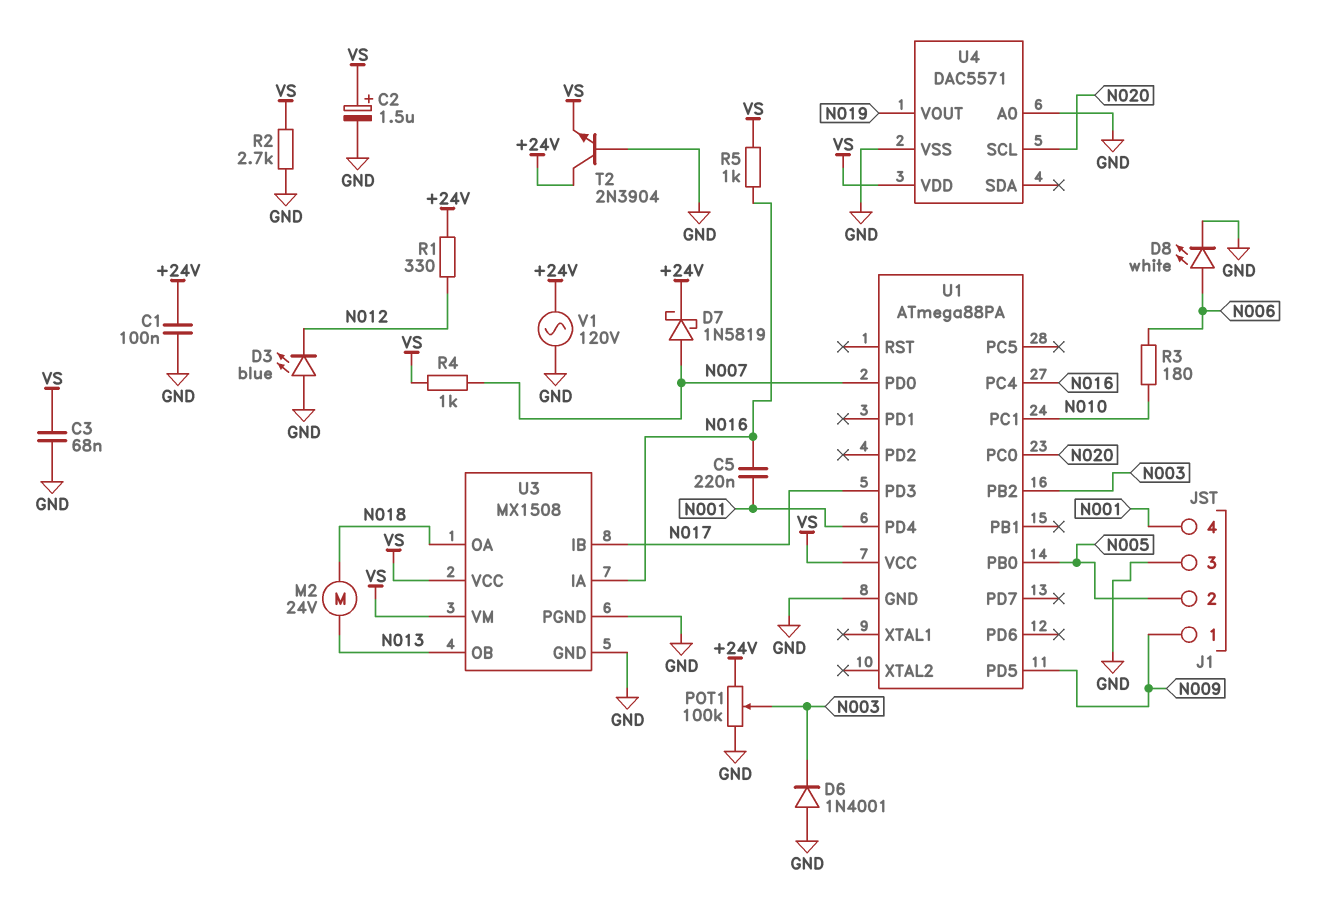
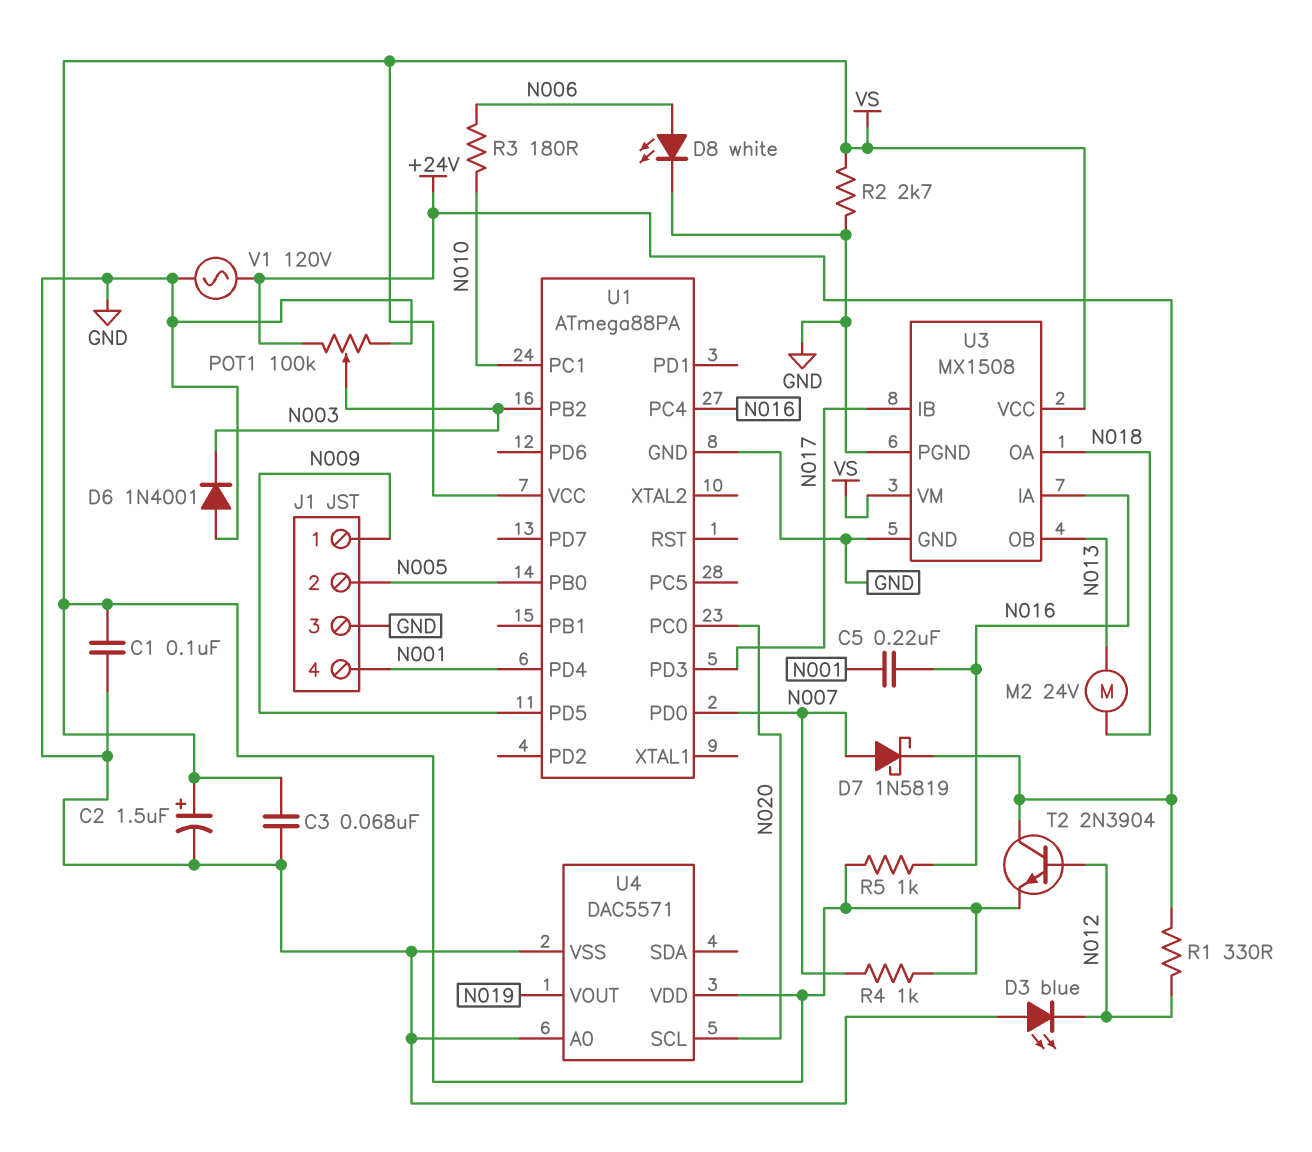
C1: 100nF (+24V, GND) -> 100nF (GND, VS)
T2: NPN 2N3904 (B GND, C +24V, E VS) -> NPN 2N3904 (B N012, C +24V, E VS)

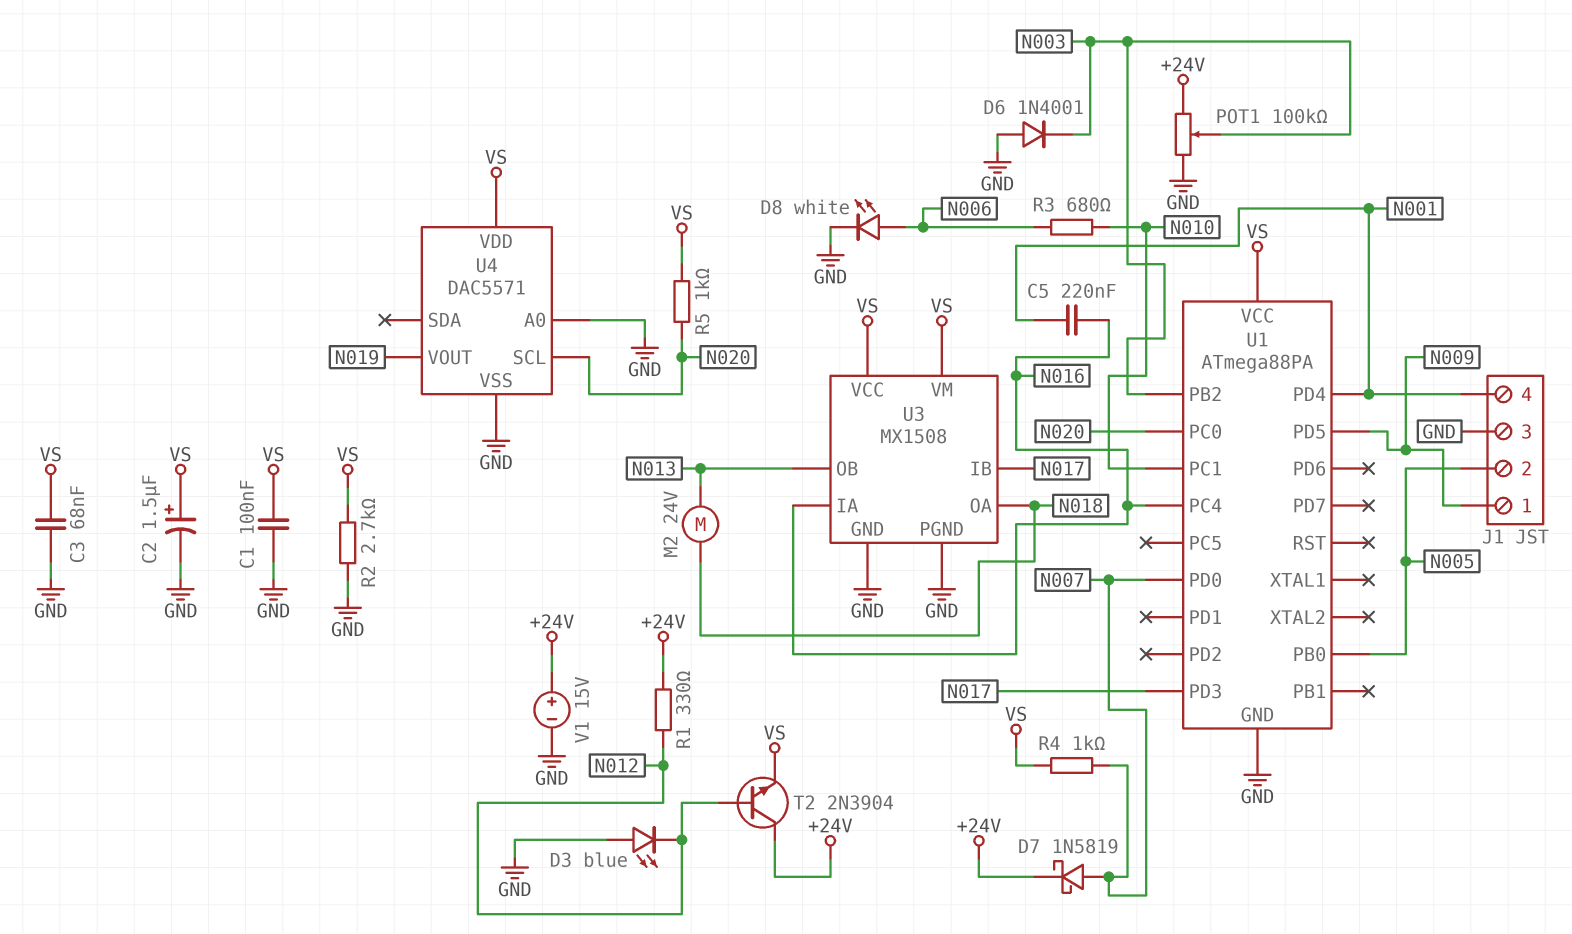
R3: 180 (N006, N010) -> 680 (N006, N010)
R5: 1k (N016, VS) -> 1k (N020, VS)
V1: AC 120V (+24V, GND) -> 15V (plus +24V, minus GND)

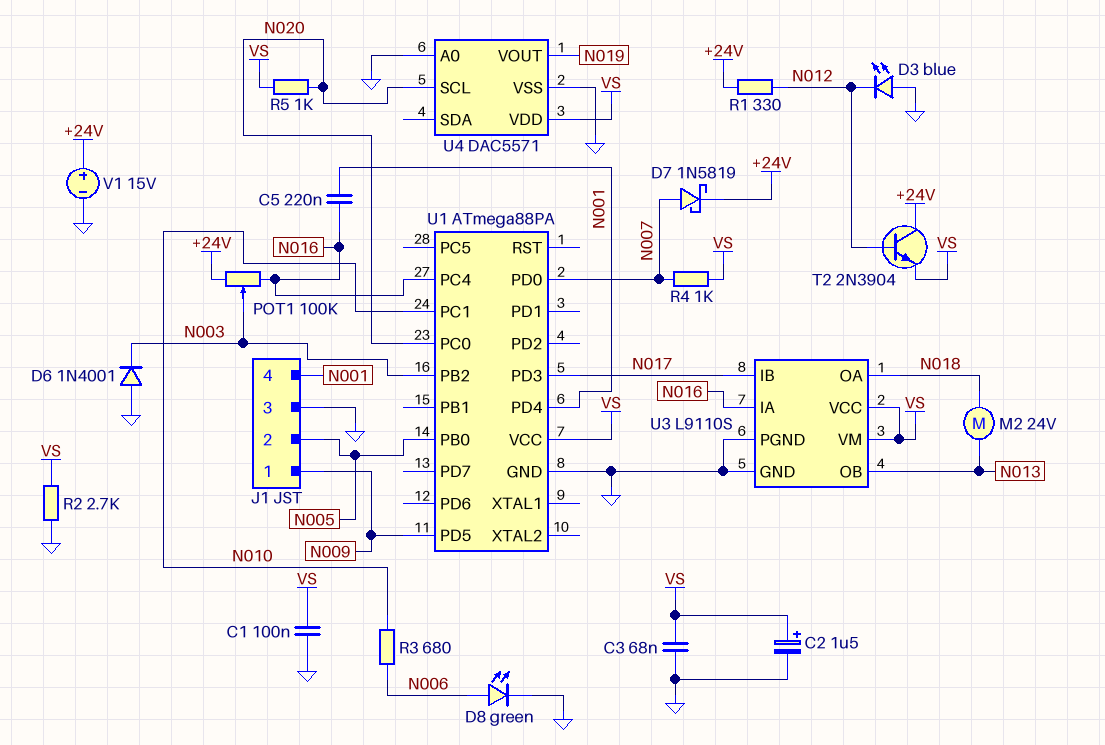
D8: LED white (A N006, K GND) -> LED green (A N006, K GND)
POT1: 100k (+24V, GND, wiper N003) -> 100k (+24V, N016, wiper N003)
U3: MX1508 -> L9110S

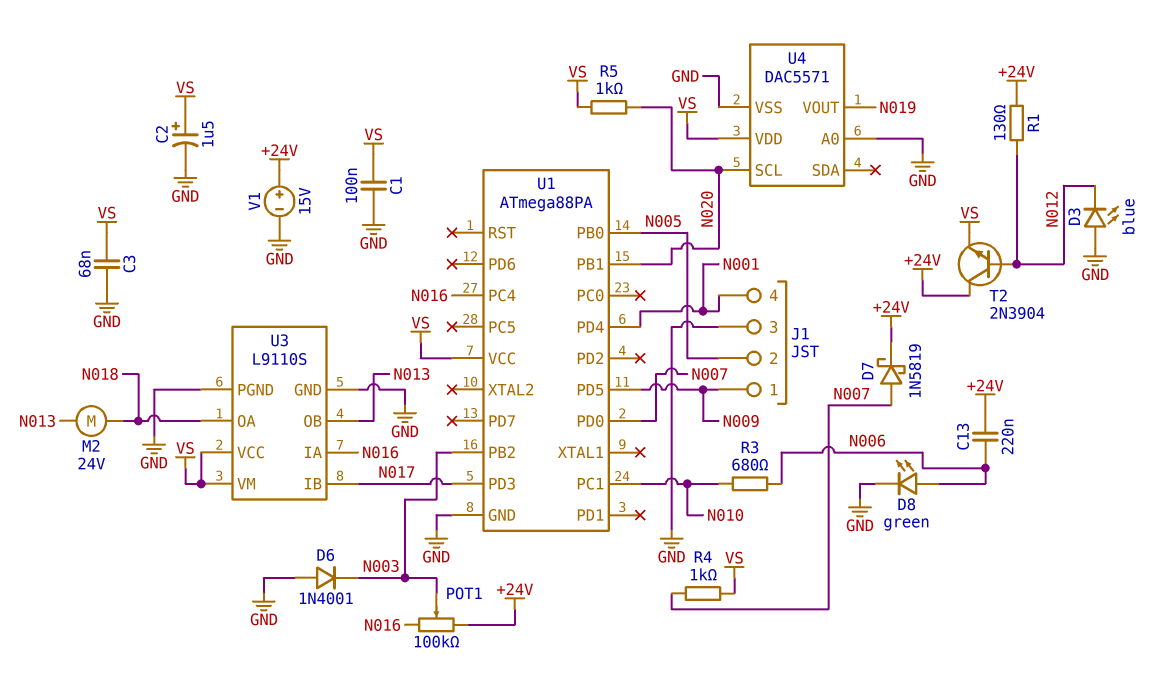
C5: 220nF (N001, N016) -> none
C13: none -> 220nF (+24V, N006)
R1: 330 (+24V, N012) -> 130 (+24V, N012)
R2: 2.7k (GND, VS) -> none
U1 pin PB1: none -> N020
U1 pin PC0: N020 -> none

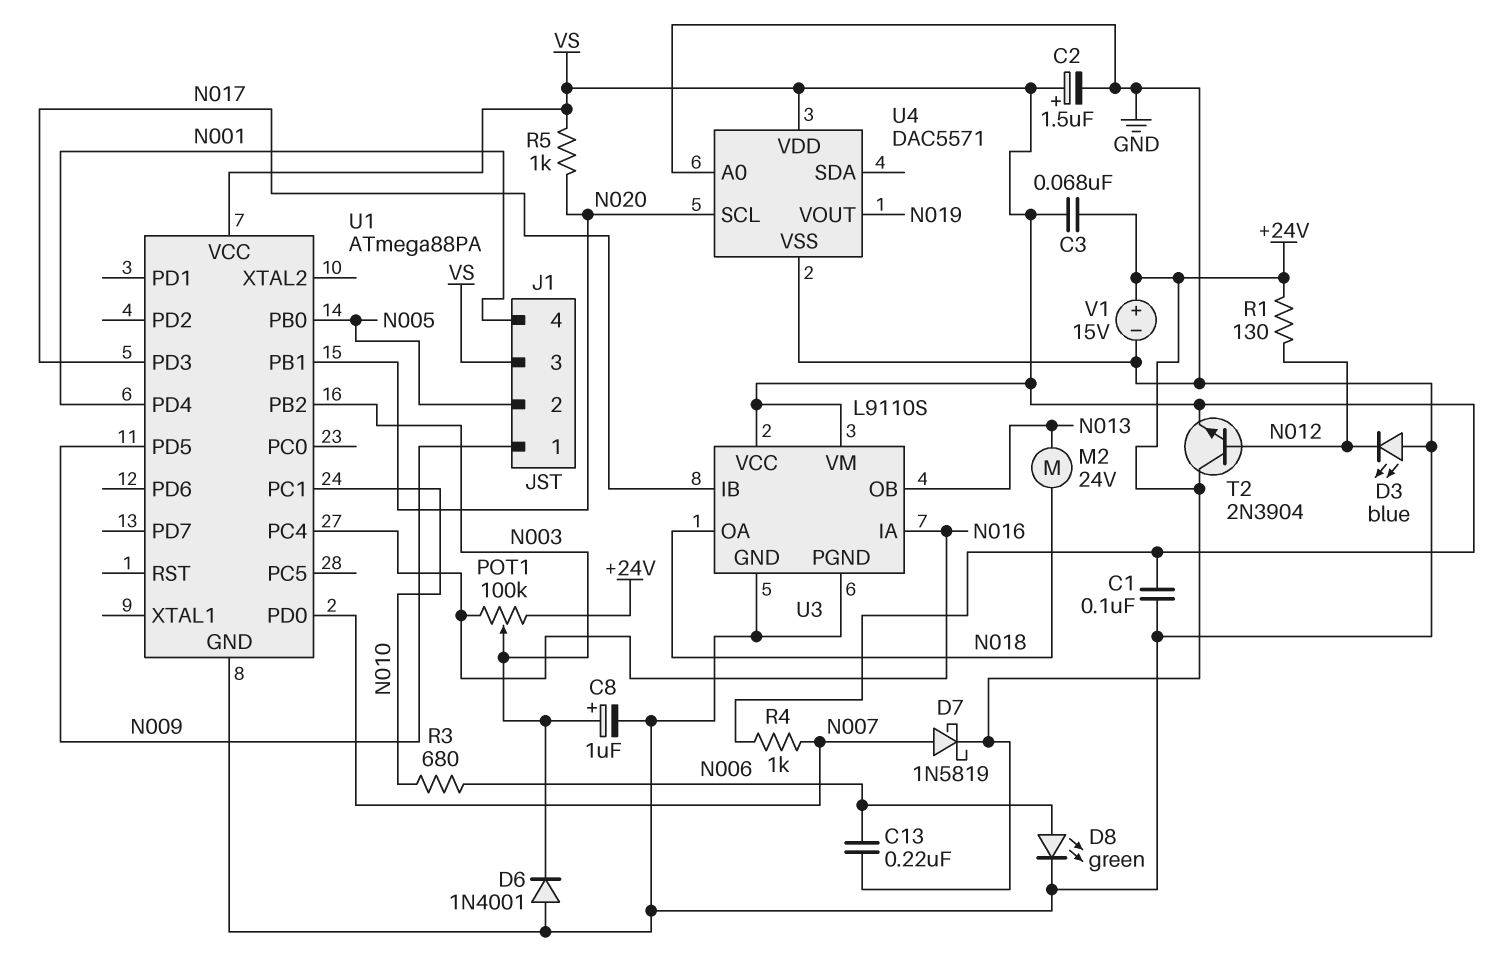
C3: 68nF (GND, VS) -> 68nF (+24V, VS)
C8: none -> 1uF (plus N003, minus GND)
J1 pin 3: GND -> VS

